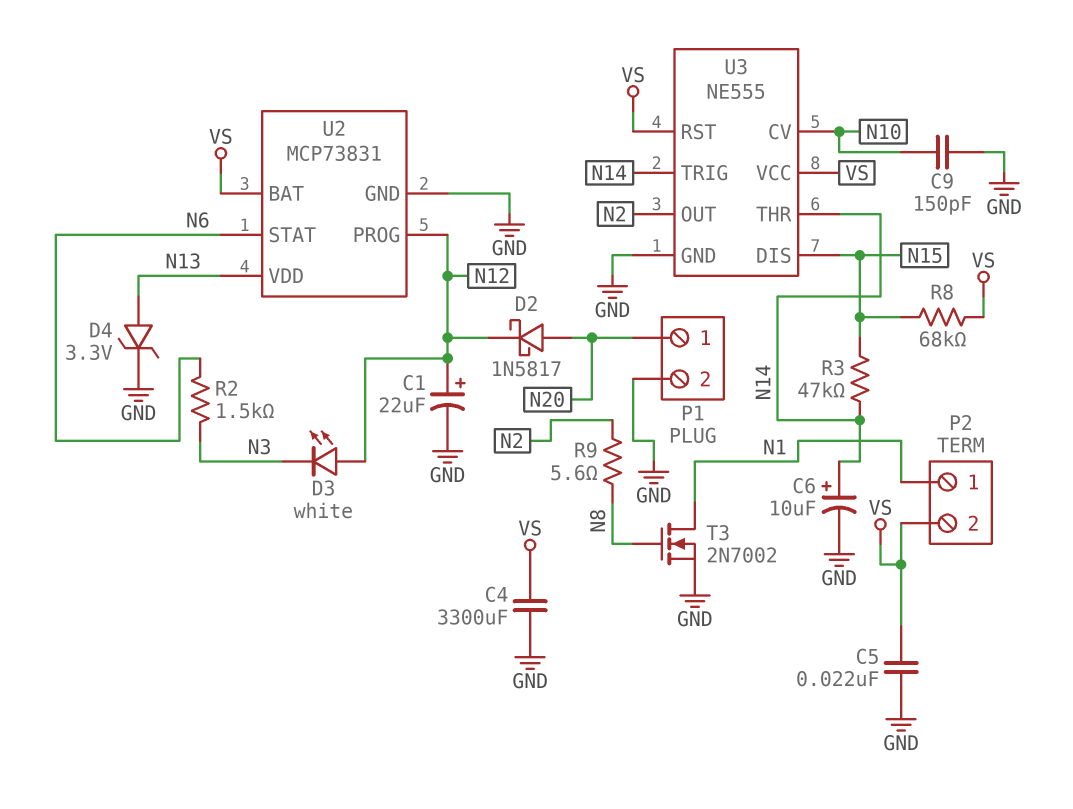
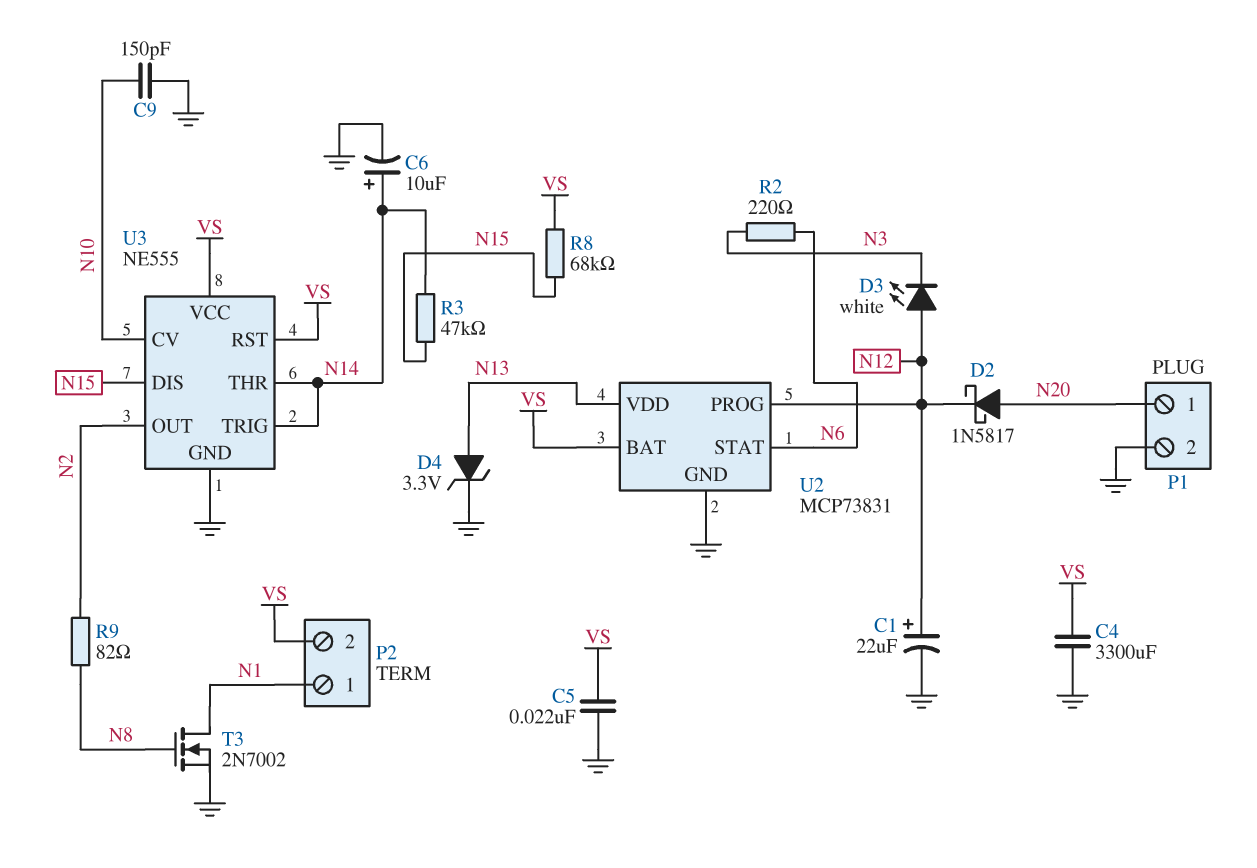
R2: 1.5k (N3, N6) -> 220 (N3, N6)
R9: 5.6 (N2, N8) -> 82 (N2, N8)

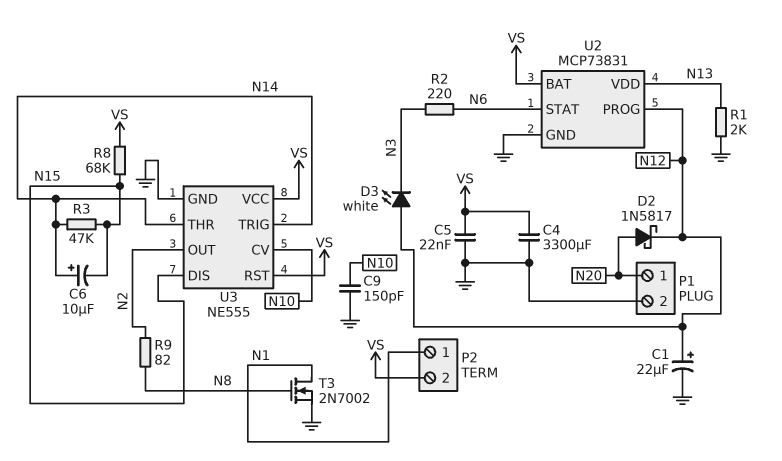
C6: 10uF (plus N14, minus GND) -> 10uF (plus N14, minus N15)
D4: zener 3.3V (A N13, K GND) -> none
R1: none -> 2k (GND, N13)

